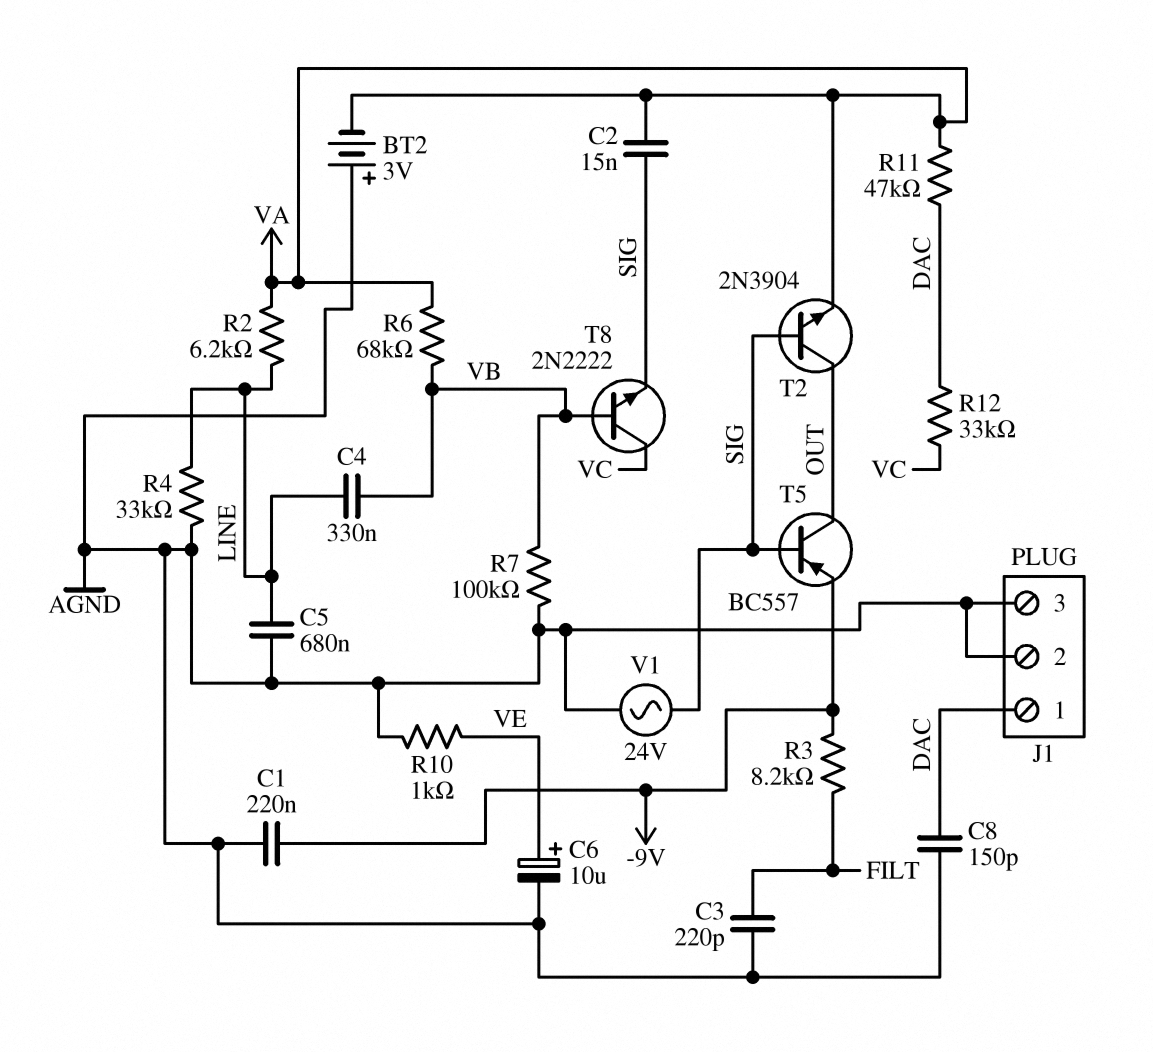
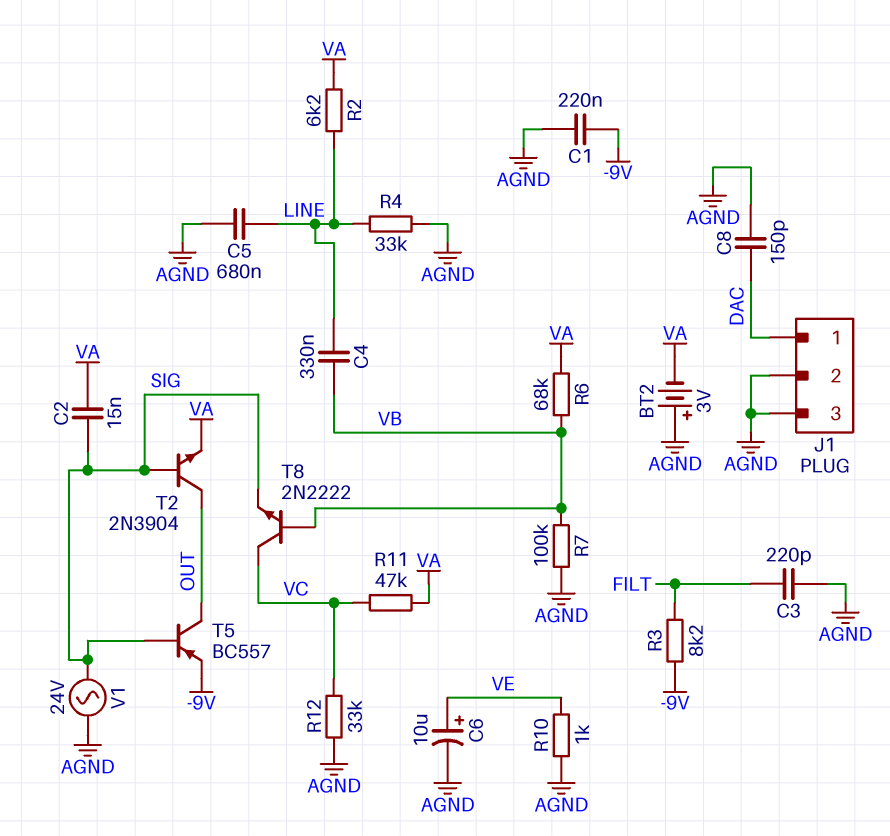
R11: 47k (DAC, VA) -> 47k (VA, VC)
R12: 33k (DAC, VC) -> 33k (AGND, VC)

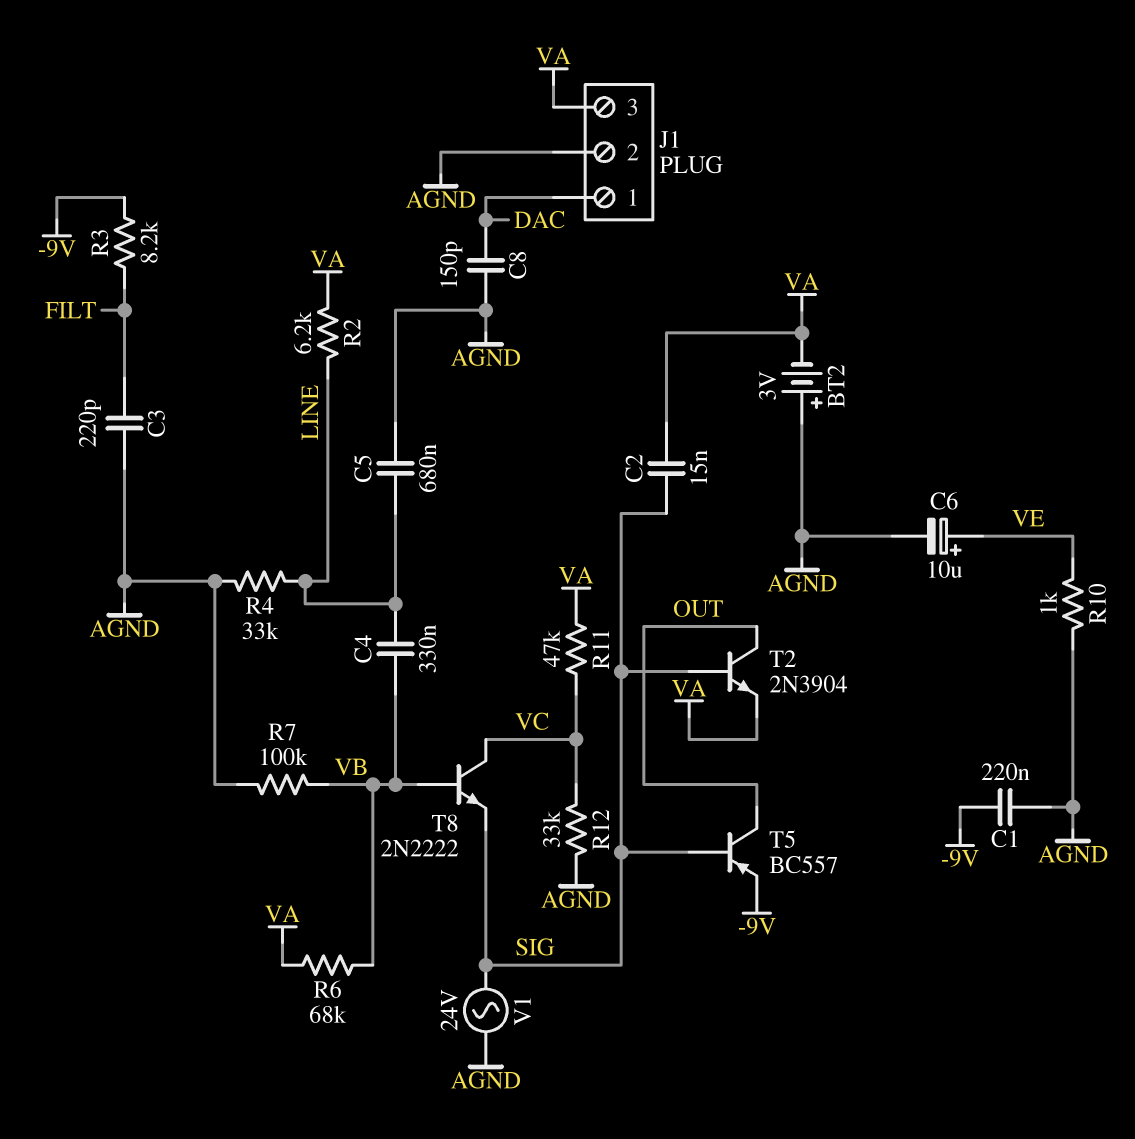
J1 pin 3: AGND -> VA

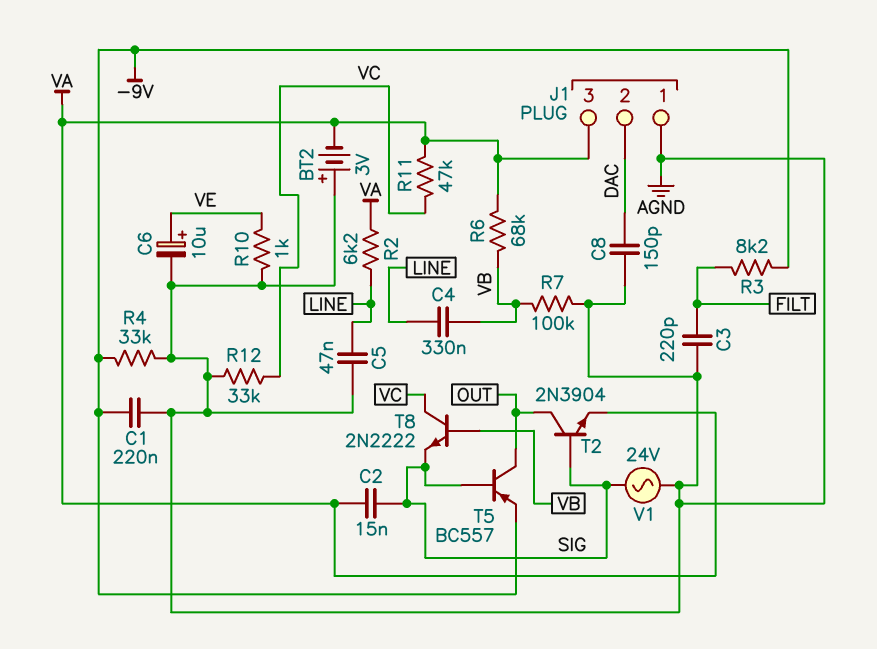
C5: 680nF (AGND, LINE) -> 47nF (AGND, LINE)
J1 pin 1: DAC -> AGND
J1 pin 2: AGND -> DAC
R4: 33k (AGND, LINE) -> 33k (-9V, AGND)

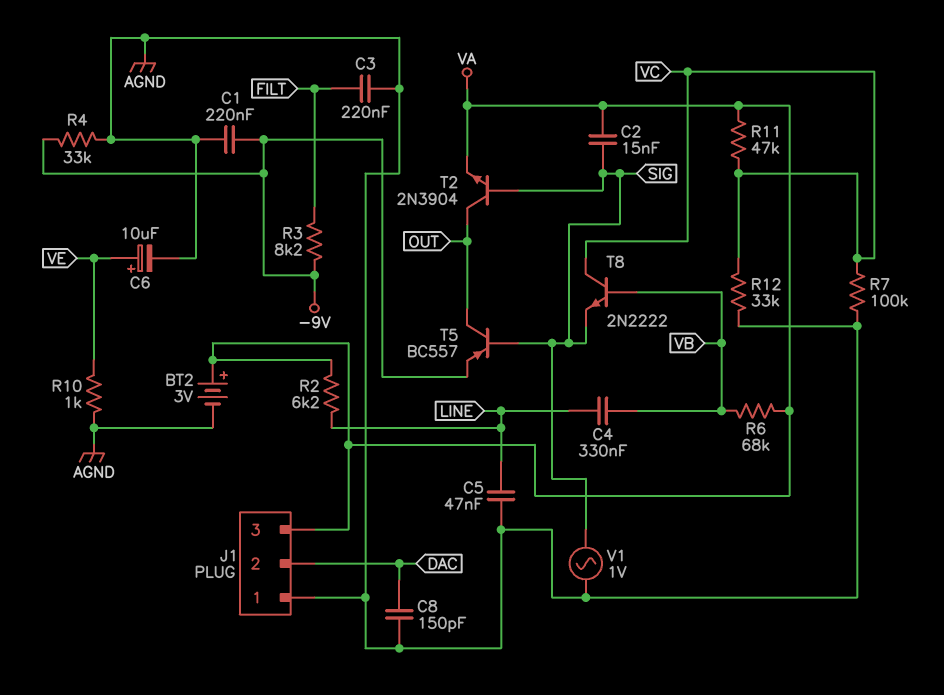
BT2: 3V (plus AGND, minus VA) -> 3V (plus VA, minus AGND)
C3: 220pF (AGND, FILT) -> 220nF (AGND, FILT)
R7: 100k (AGND, VB) -> 100k (AGND, VC)
V1: AC 24V (AGND, SIG) -> AC 1V (AGND, SIG)

